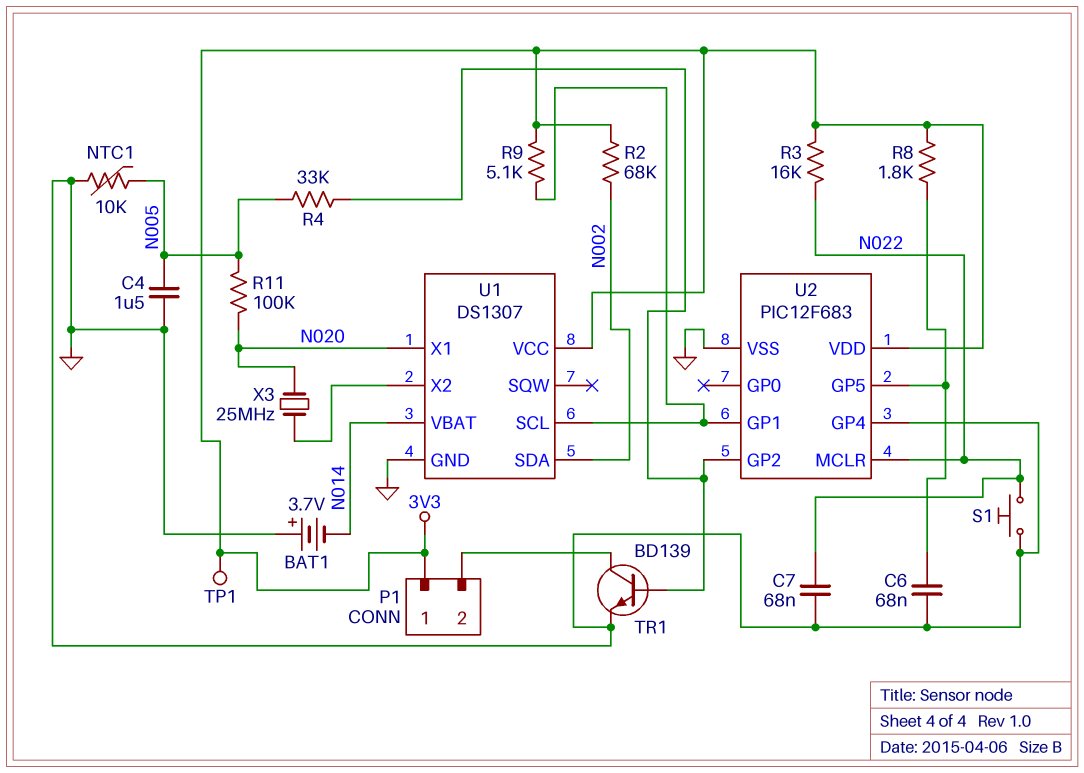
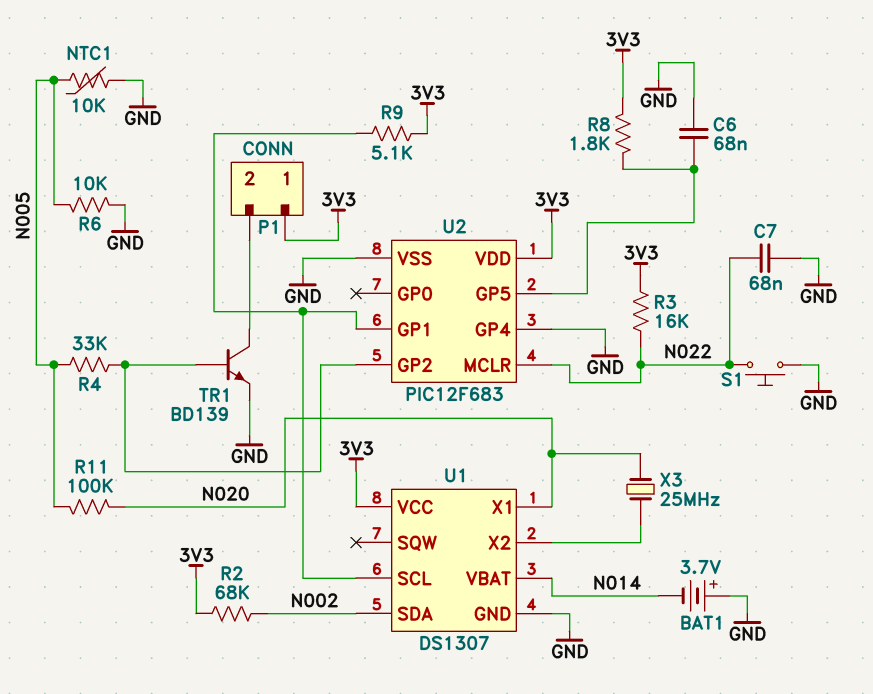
C4: 1.5uF (GND, N005) -> none
R6: none -> 10k (GND, N005)
TP1: test point (3V3) -> none

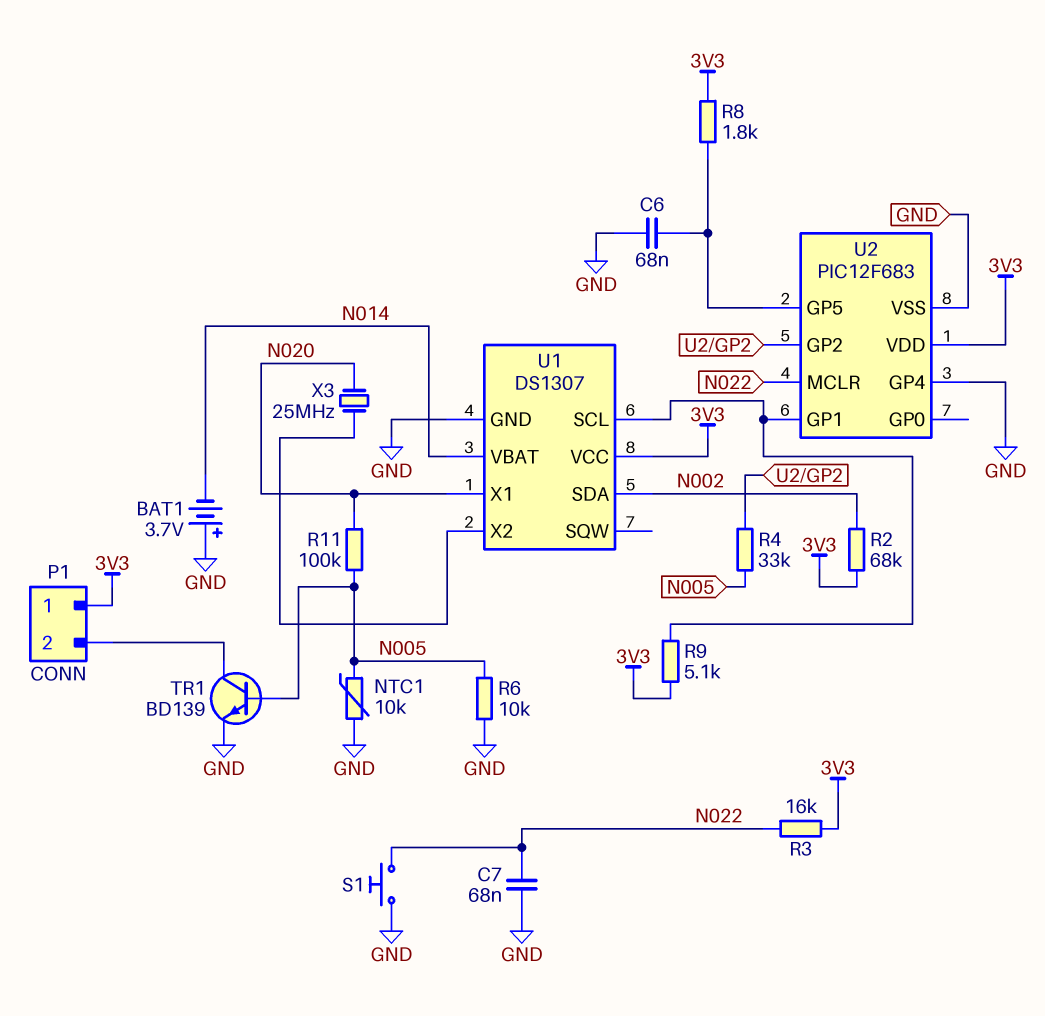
TR1: NPN BD139 (B U2/GP2, C P1/2, E GND) -> NPN BD139 (B N005, C P1/2, E GND)

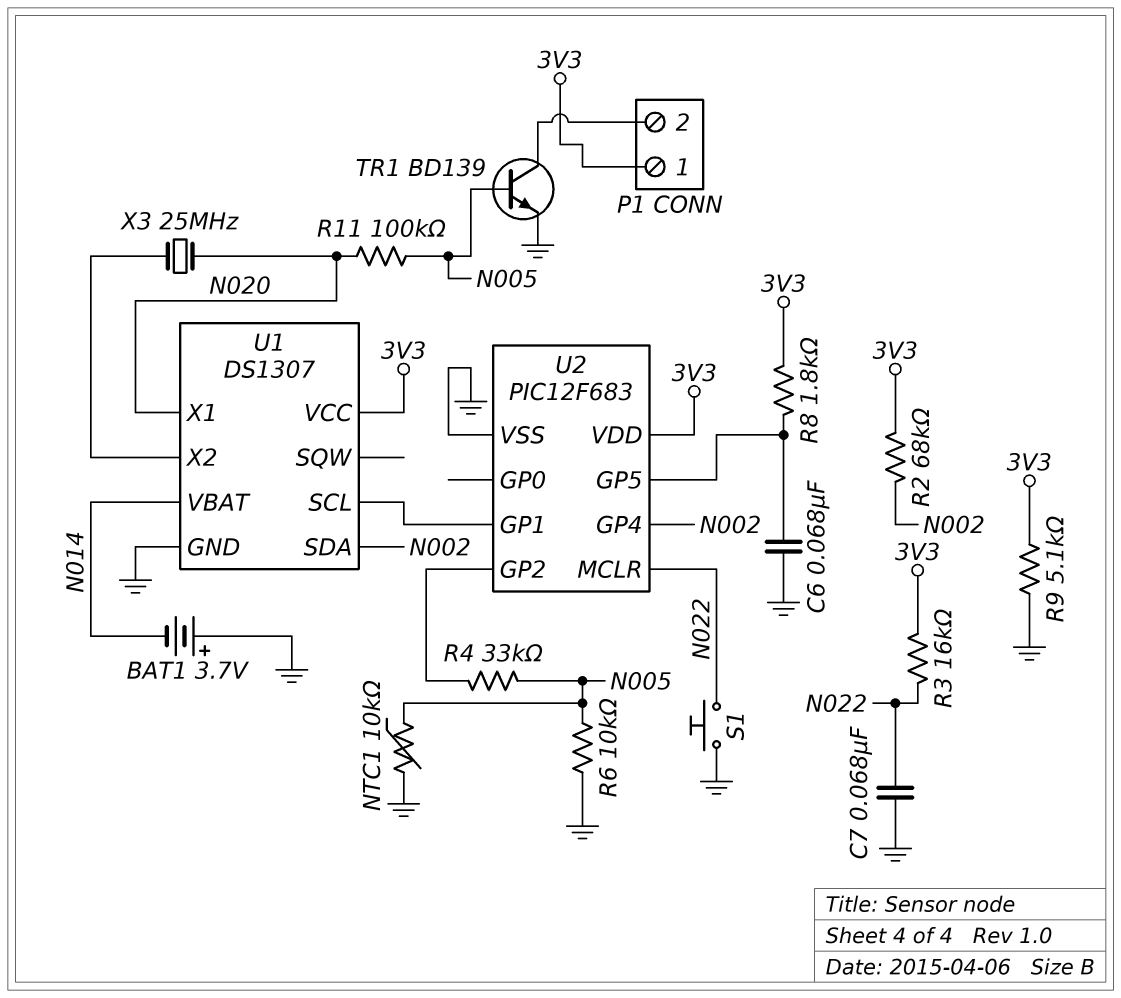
R9: 5.1k (3V3, U1/SCL) -> 5.1k (3V3, GND)
U2 pin GP4: GND -> N002

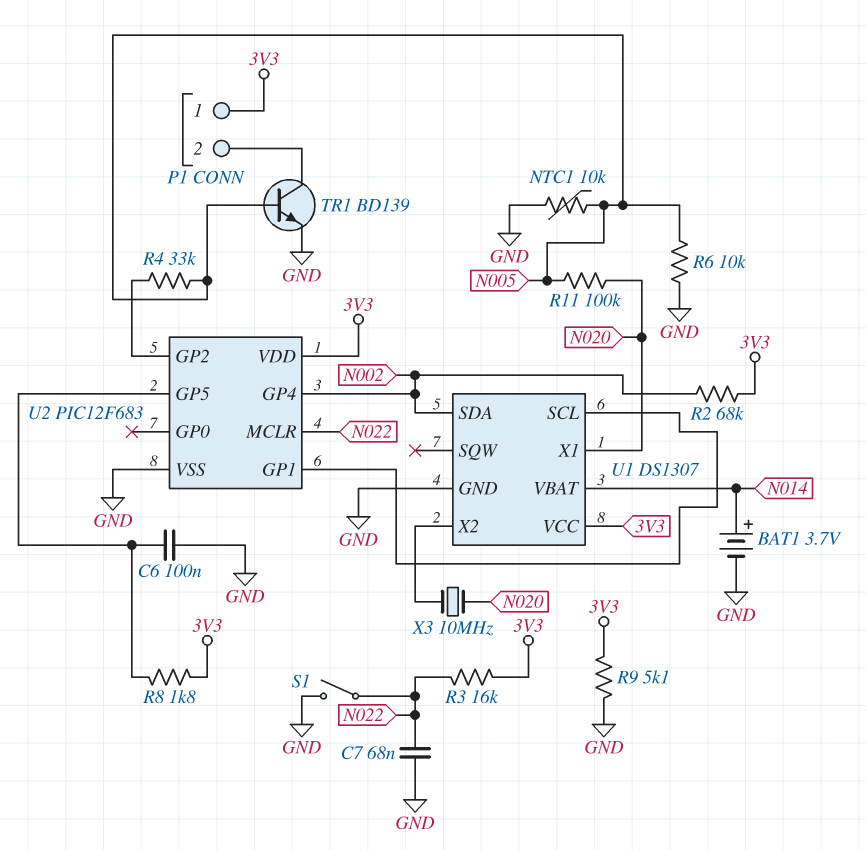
BAT1: 3.7V (plus GND, minus N014) -> 3.7V (plus N014, minus GND)
C6: 68nF (GND, U2/GP5) -> 100nF (GND, U2/GP5)
S1: button (GND, N022) -> switch (GND, N022)
X3: 25MHz (N020, U1/X2) -> 10MHz (N020, U1/X2)

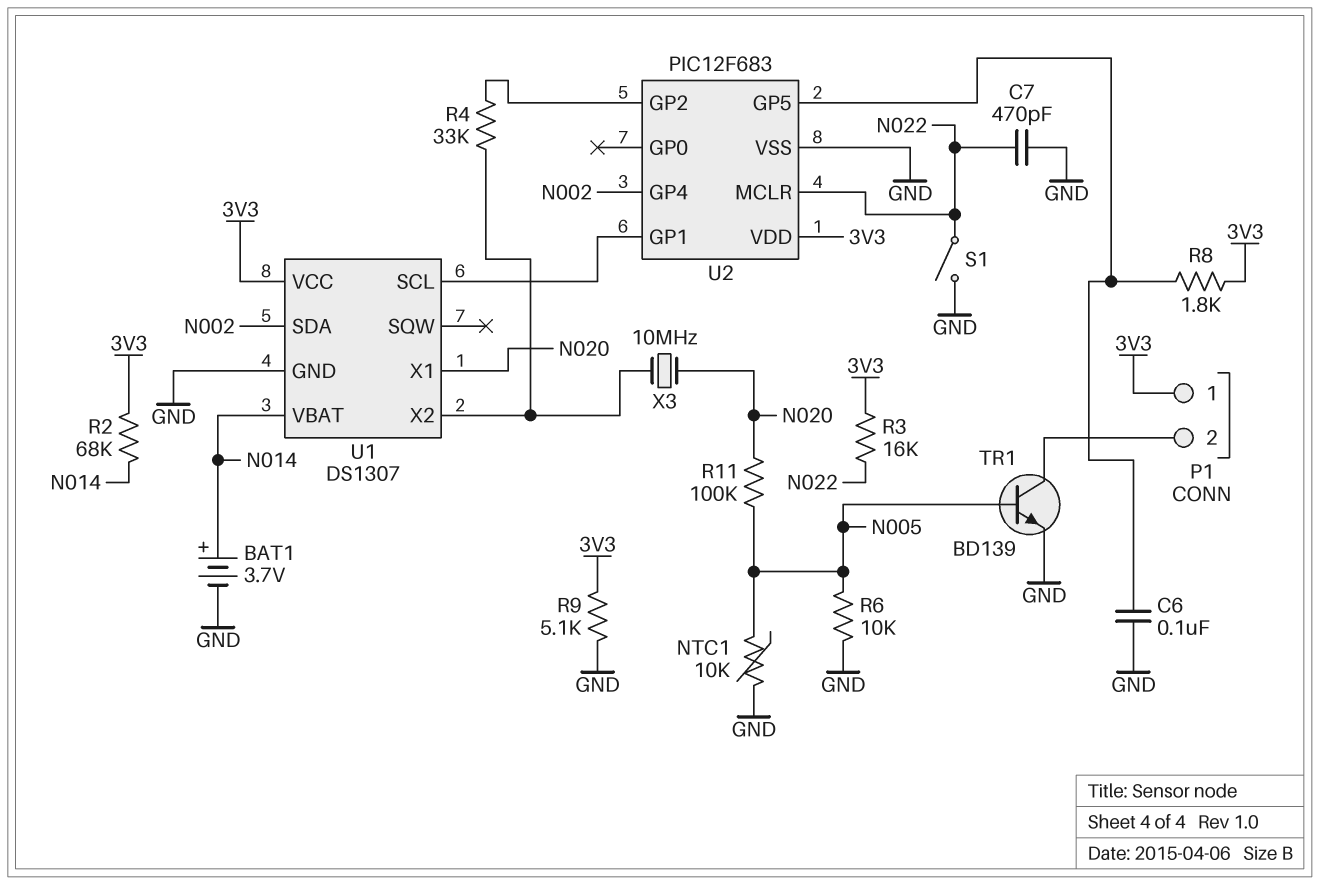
C7: 68nF (GND, N022) -> 470pF (GND, N022)
R2: 68k (3V3, N002) -> 68k (3V3, N014)
R4: 33k (N005, U2/GP2) -> 33k (U1/X2, U2/GP2)

